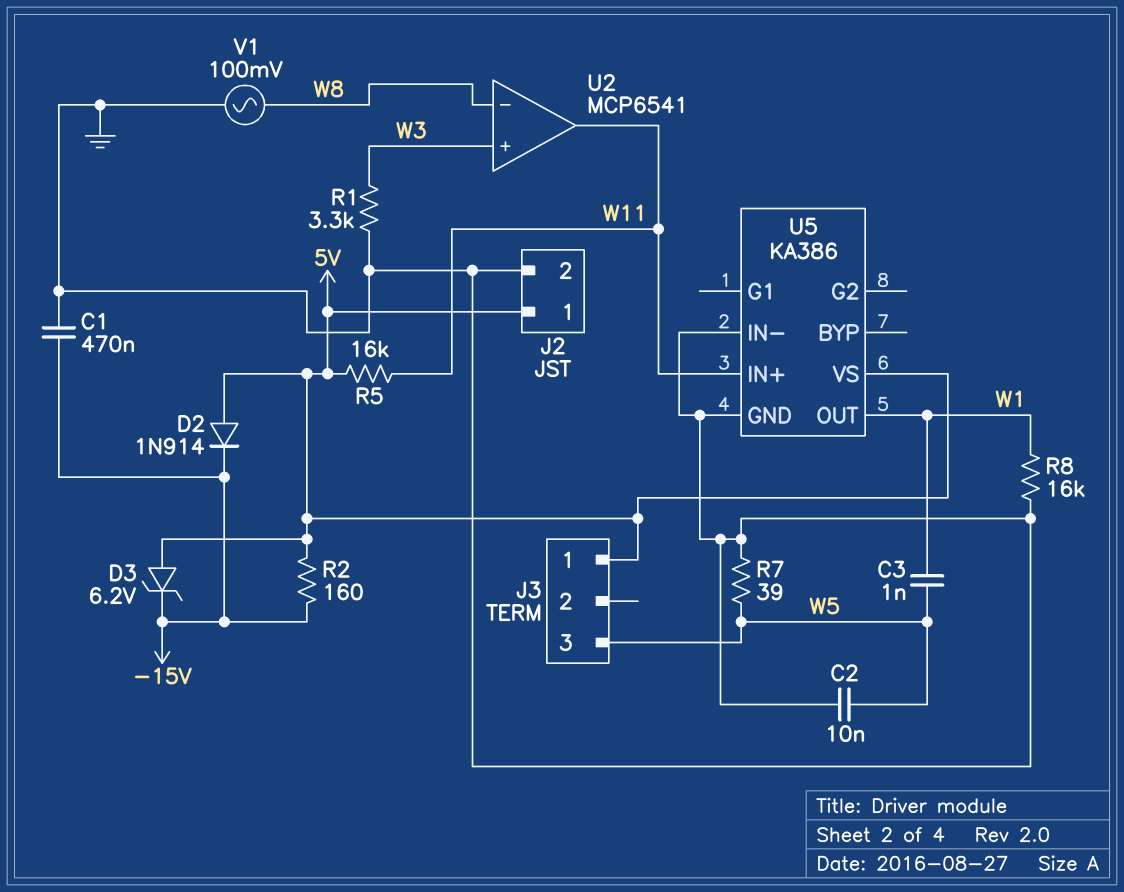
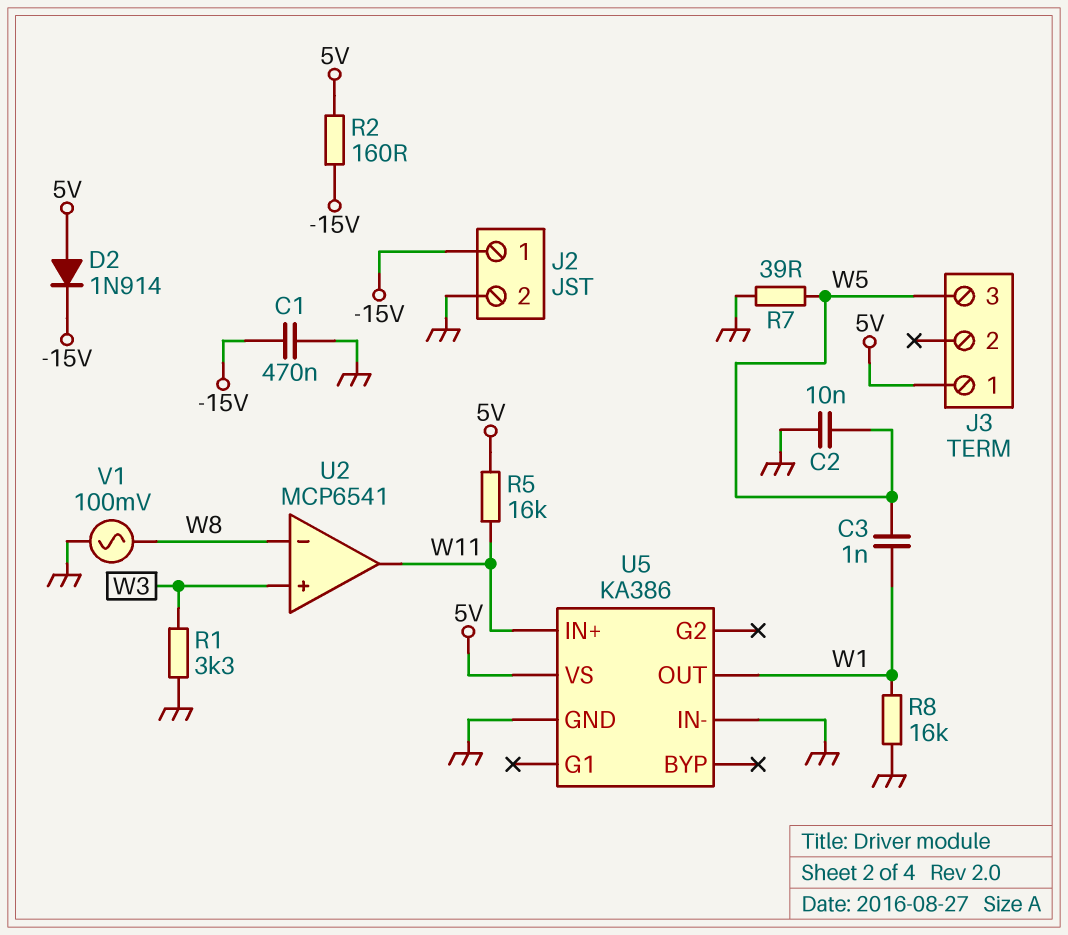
D3: zener 6.2V (A 5V, K -15V) -> none
J2 pin 1: 5V -> -15V

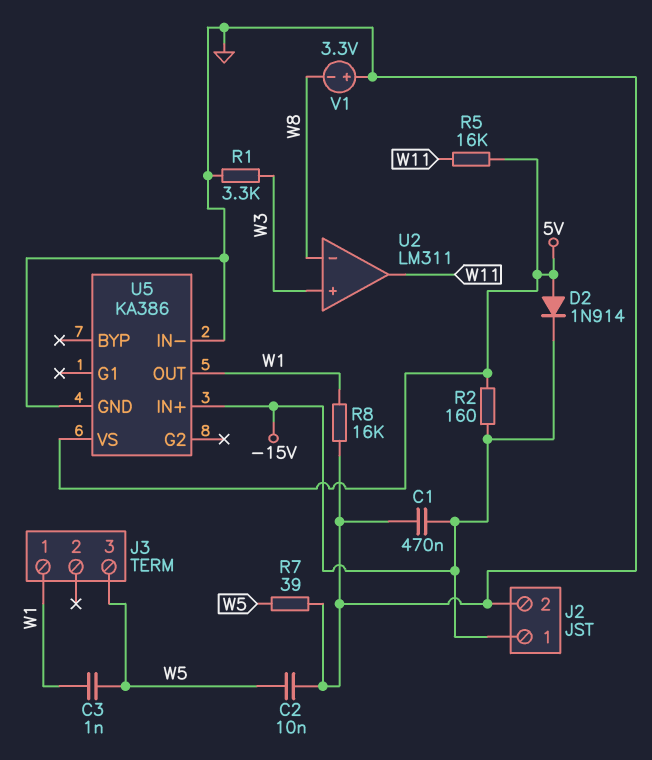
J3 pin 1: 5V -> W1
U2: MCP6541 -> LM311
U5 pin IN+: W11 -> -15V
V1: AC 100mV (GND, W8) -> 3.3V (plus GND, minus W8)

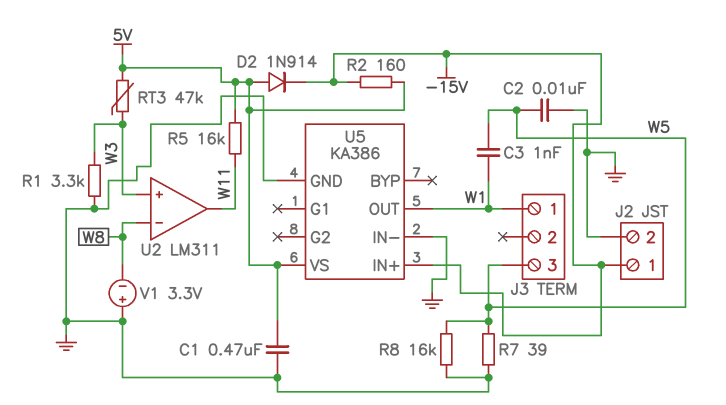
C1: 470nF (-15V, GND) -> 470nF (5V, GND)
R8: 16k (GND, W1) -> 16k (GND, W5)
RT3: none -> 47k (5V, W3)

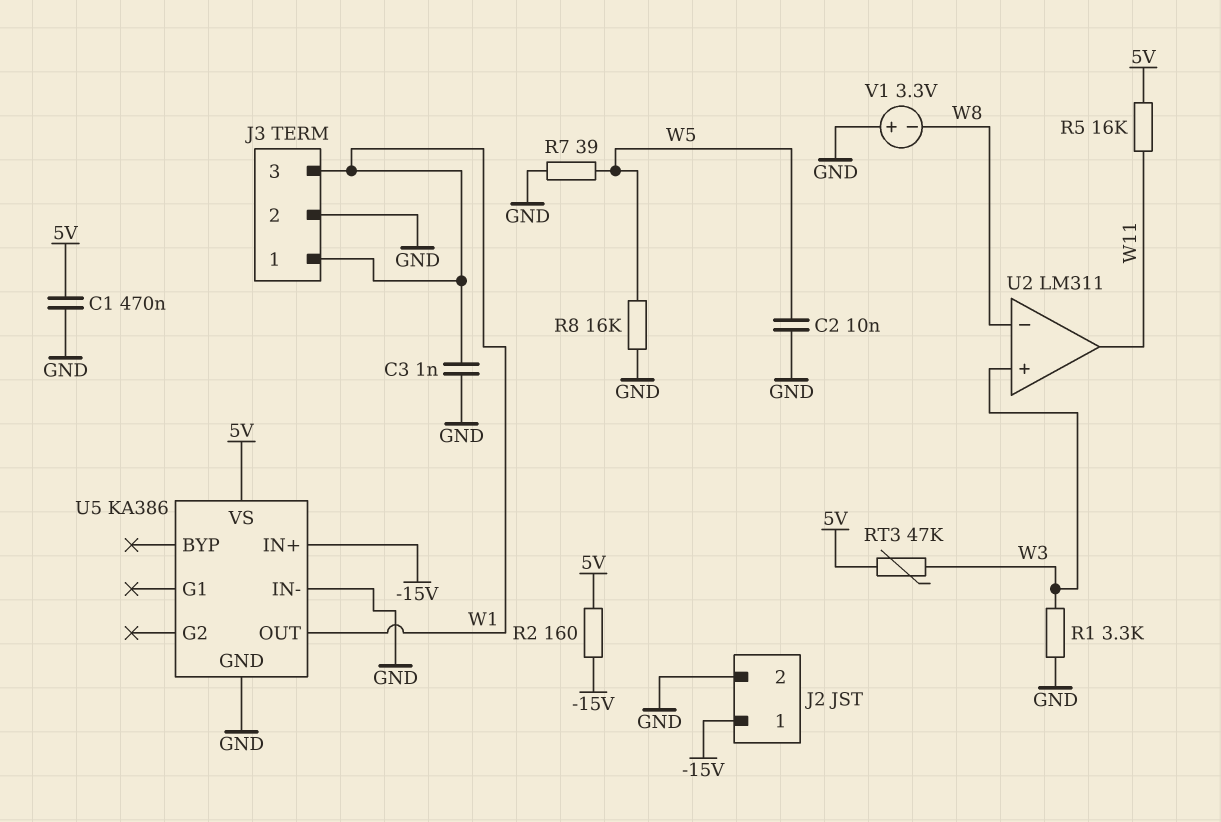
C3: 1nF (W1, W5) -> 1nF (GND, W1)
D2: diode 1N914 (A 5V, K -15V) -> none
J3 pin 2: none -> GND
J3 pin 3: W5 -> W1

